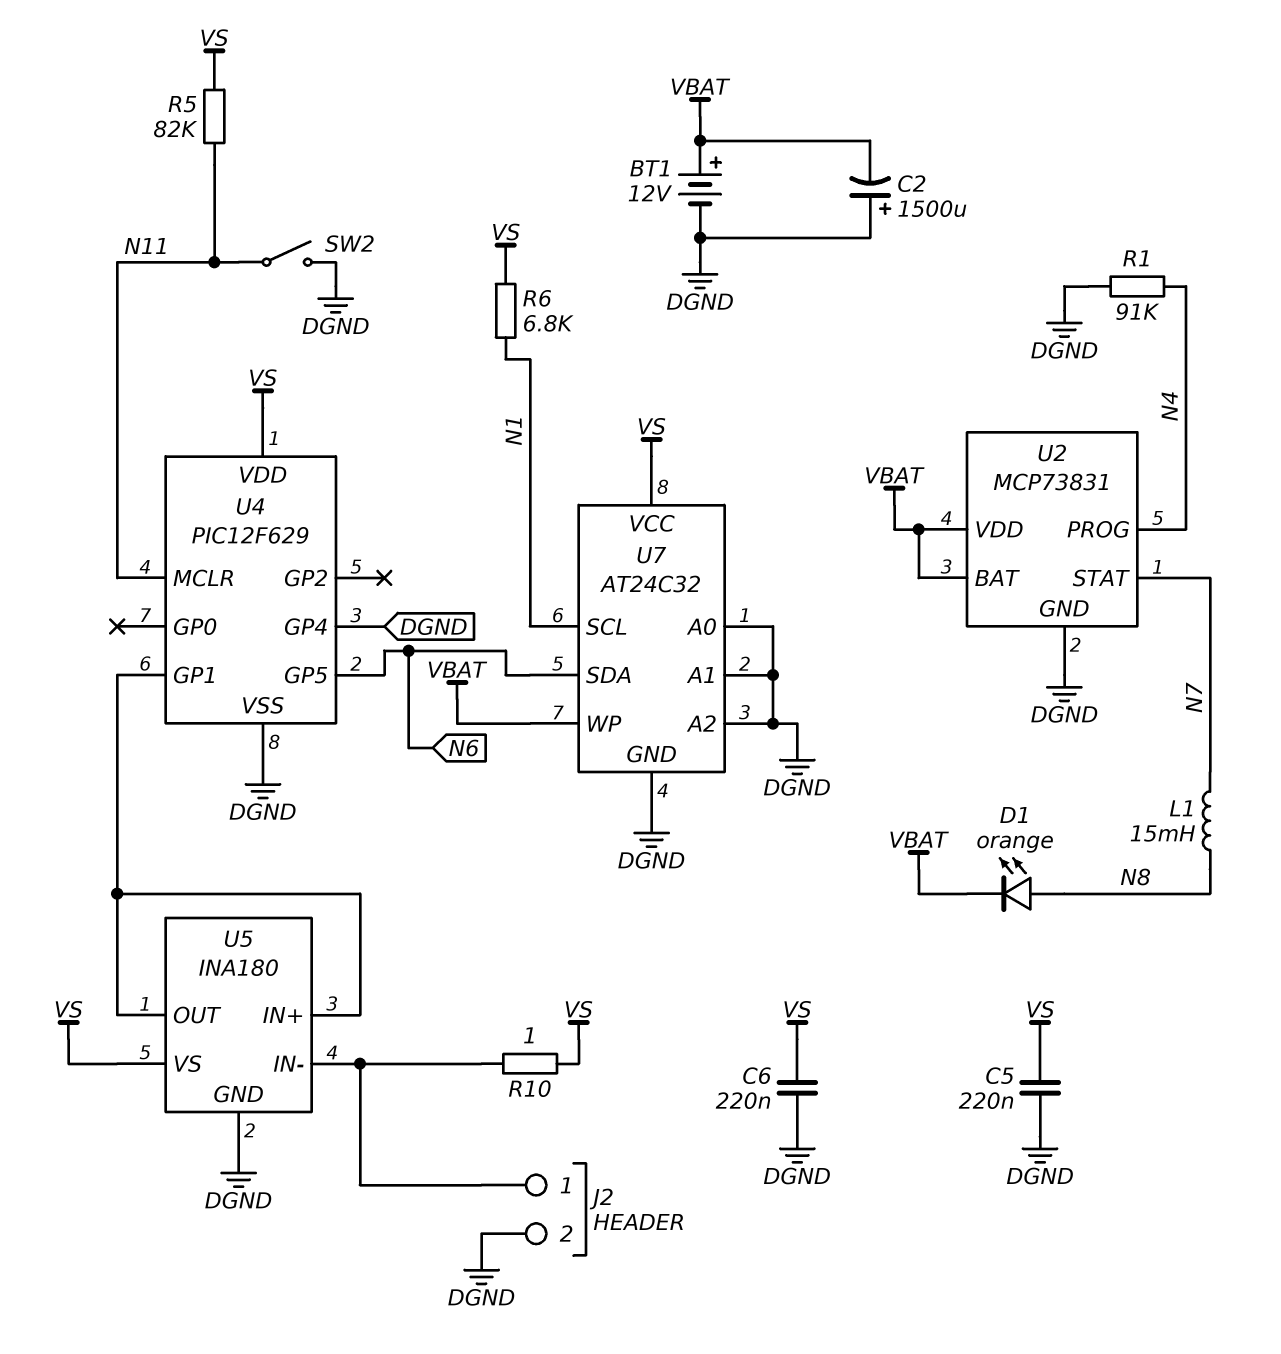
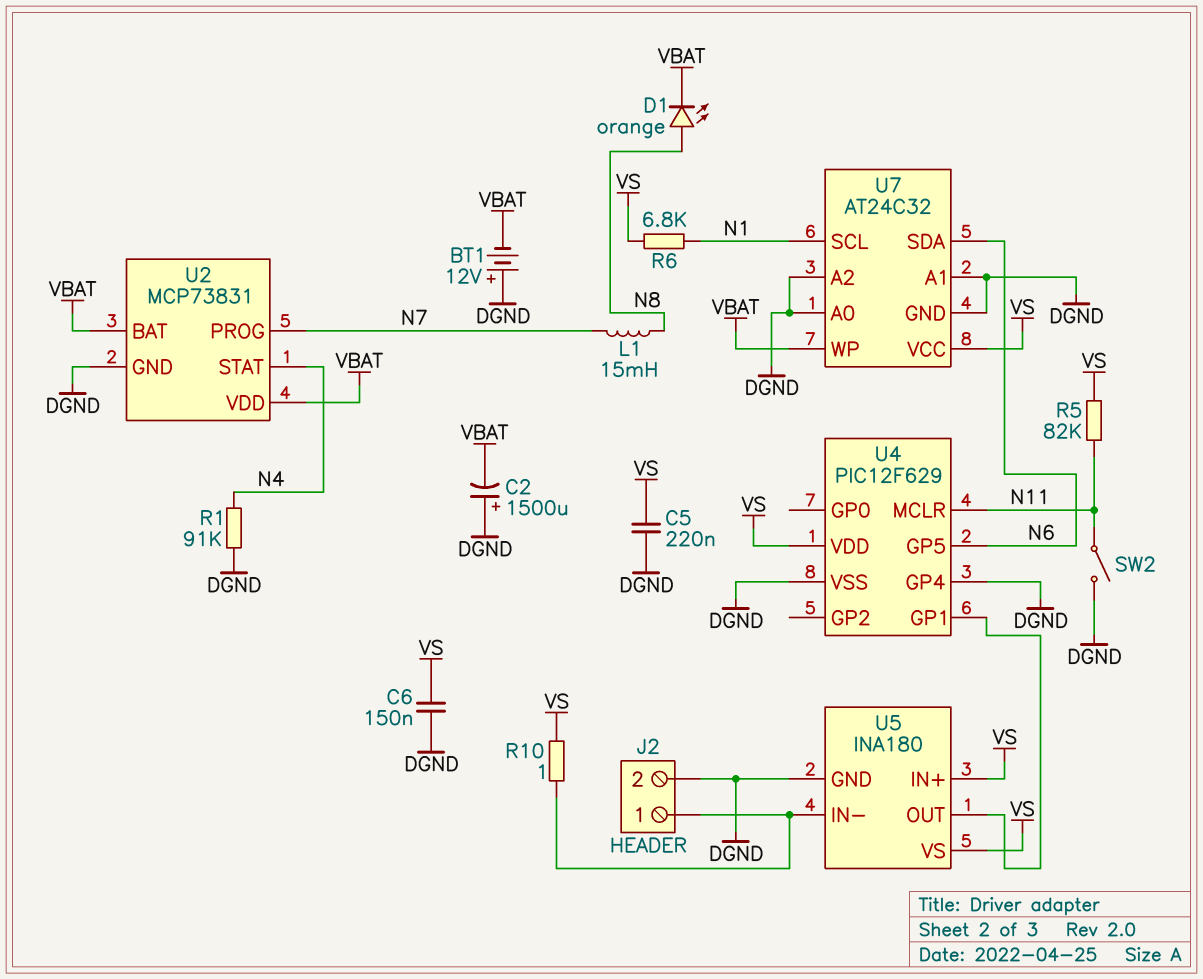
BT1: 12V (plus VBAT, minus DGND) -> 12V (plus DGND, minus VBAT)
C6: 220nF (DGND, VS) -> 150nF (DGND, VS)
U2 pin PROG: N4 -> N7
U2 pin STAT: N7 -> N4
U5 pin IN+: U4/GP1 -> VS

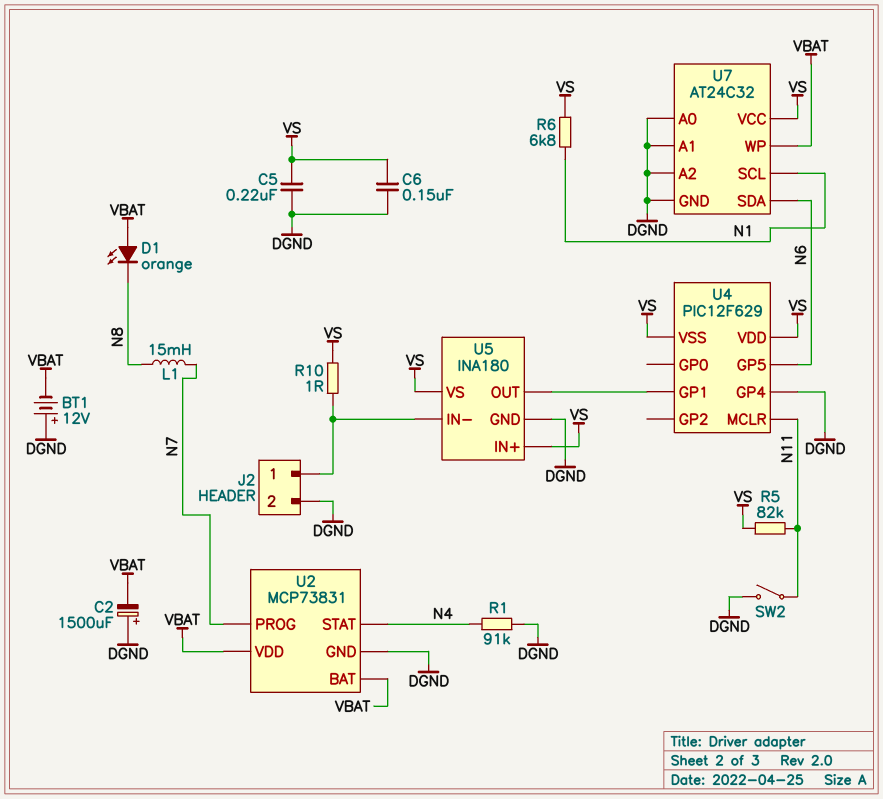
D1: LED orange (A N8, K VBAT) -> LED orange (A VBAT, K N8)
U4 pin VSS: DGND -> VS

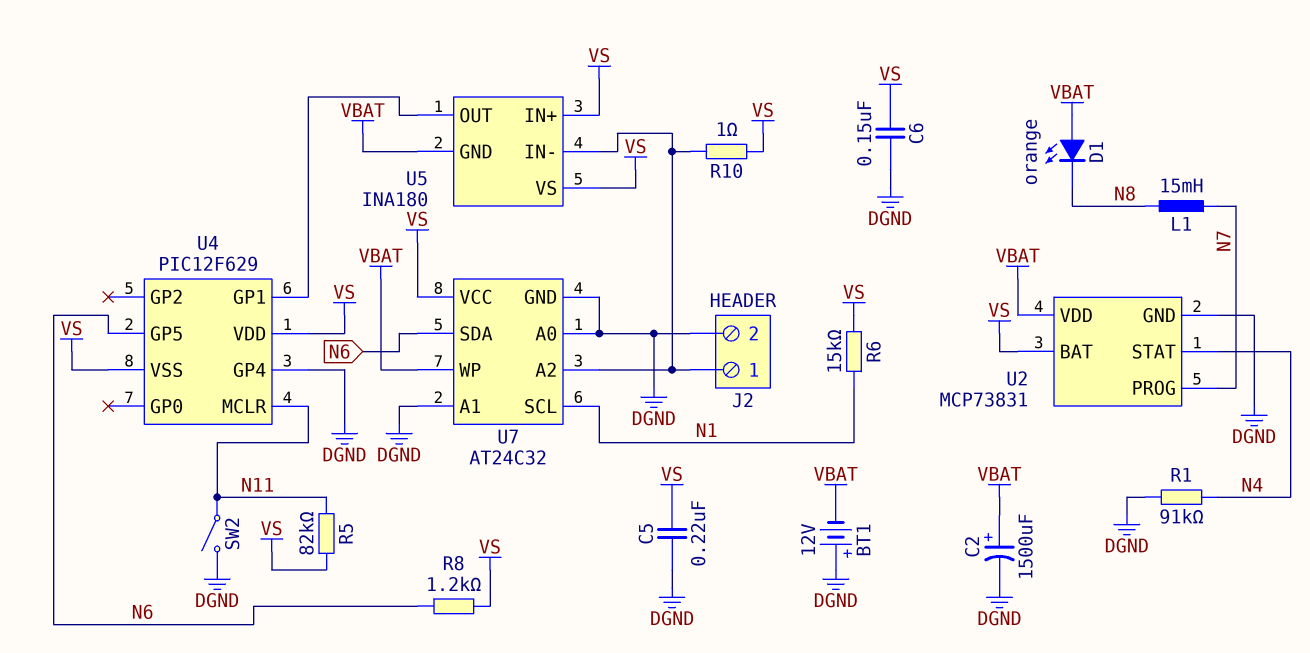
C2: 1500uF (plus DGND, minus VBAT) -> 1500uF (plus VBAT, minus DGND)
R6: 6.8k (N1, VS) -> 15k (N1, VS)
R8: none -> 1.2k (N6, VS)
U2 pin BAT: VBAT -> VS
U5 pin GND: DGND -> VBAT
U7 pin A2: DGND -> J2/1

